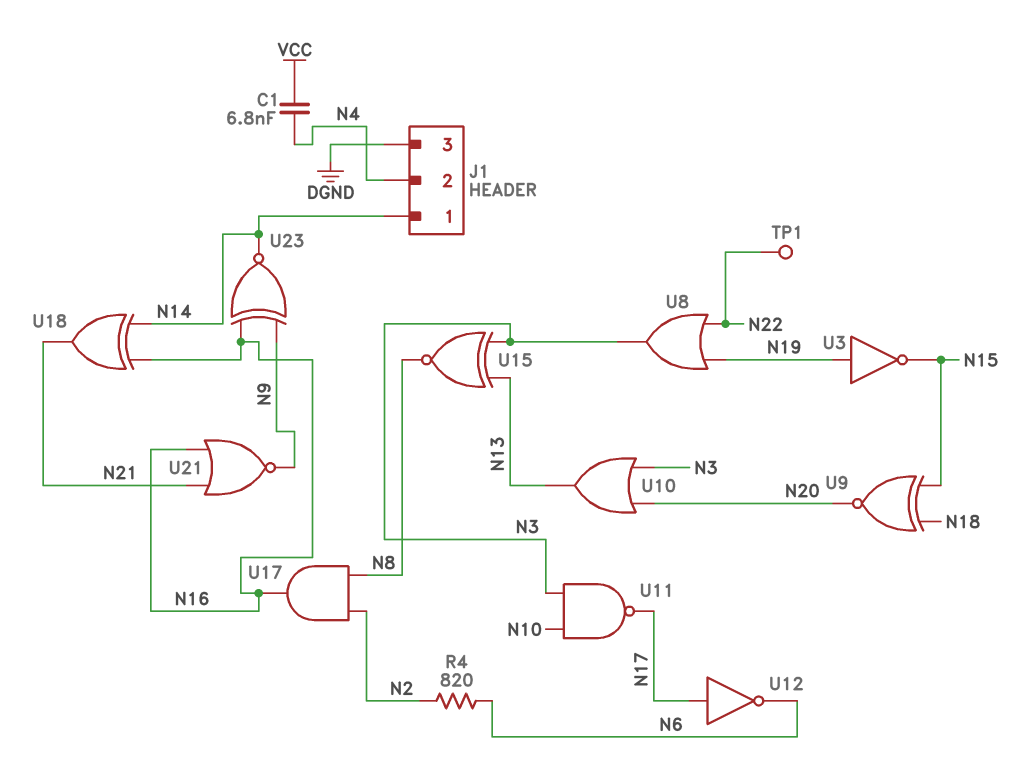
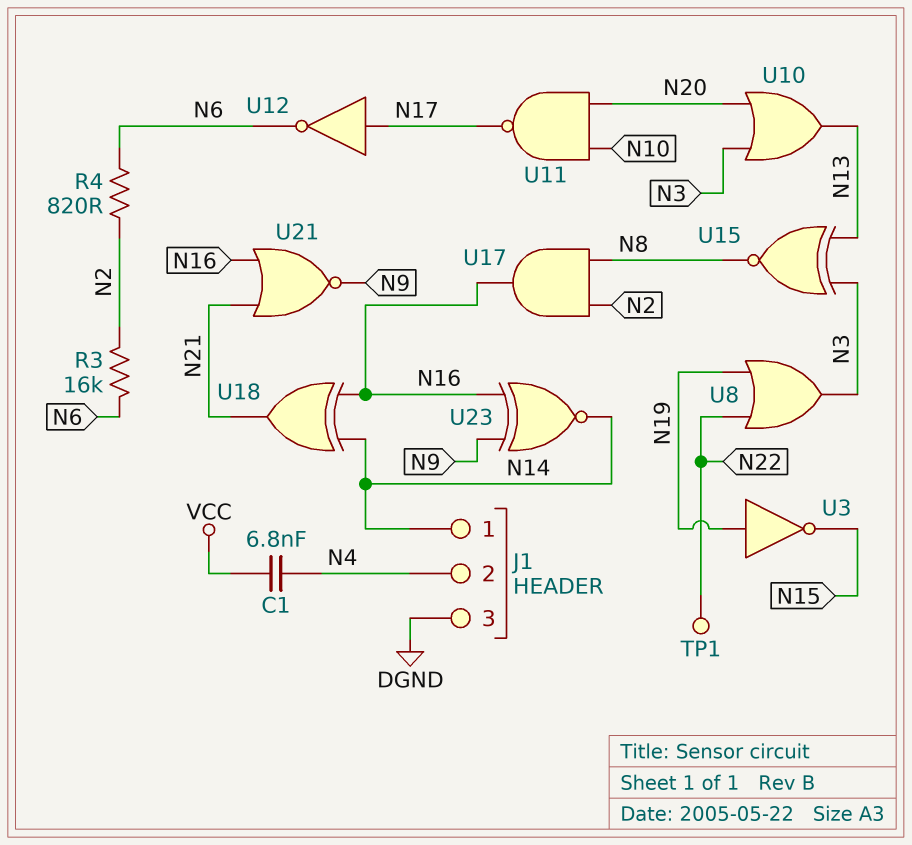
R3: none -> 16k (N2, N6)
U9: XNOR (in N15, in N18, out N20) -> none
U11: NAND (in N3, in N10, out N17) -> NAND (in N10, in N20, out N17)

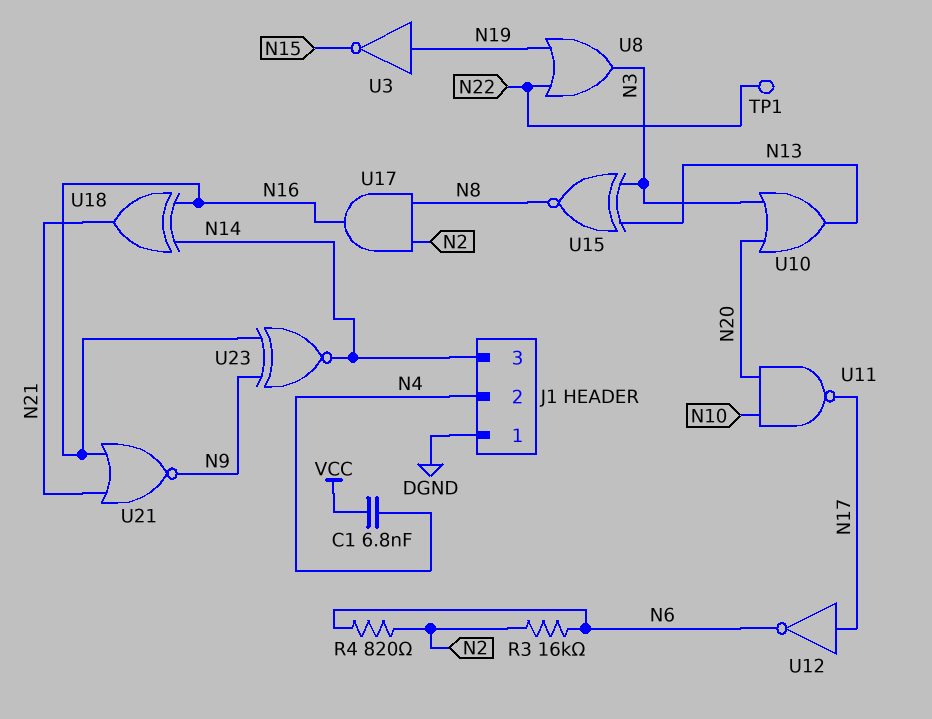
J1 pin 1: N14 -> DGND
J1 pin 3: DGND -> N14

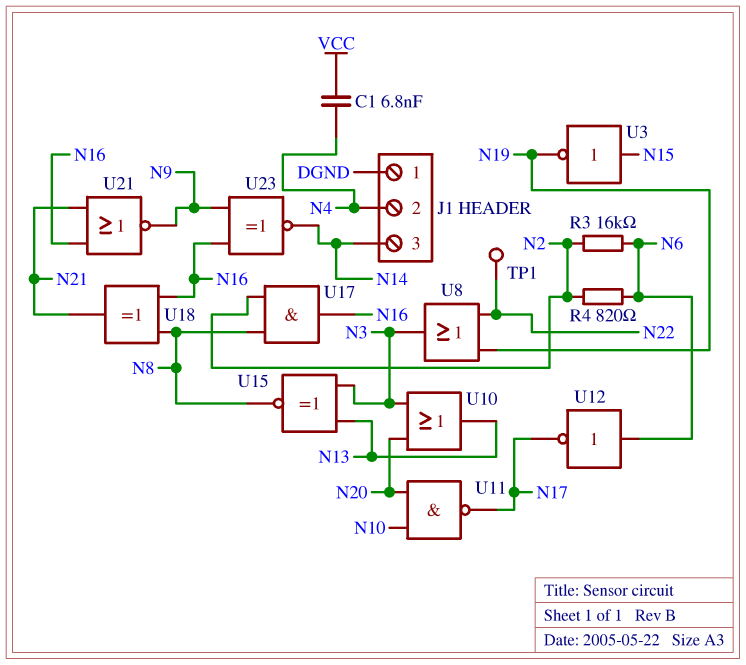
U3: NOT (in N19, out N15) -> NOT (in N15, out N19)
U12: NOT (in N17, out N6) -> NOT (in N6, out N17)
U18: XOR (in N14, in N16, out N21) -> XOR (in N8, in N16, out N21)

